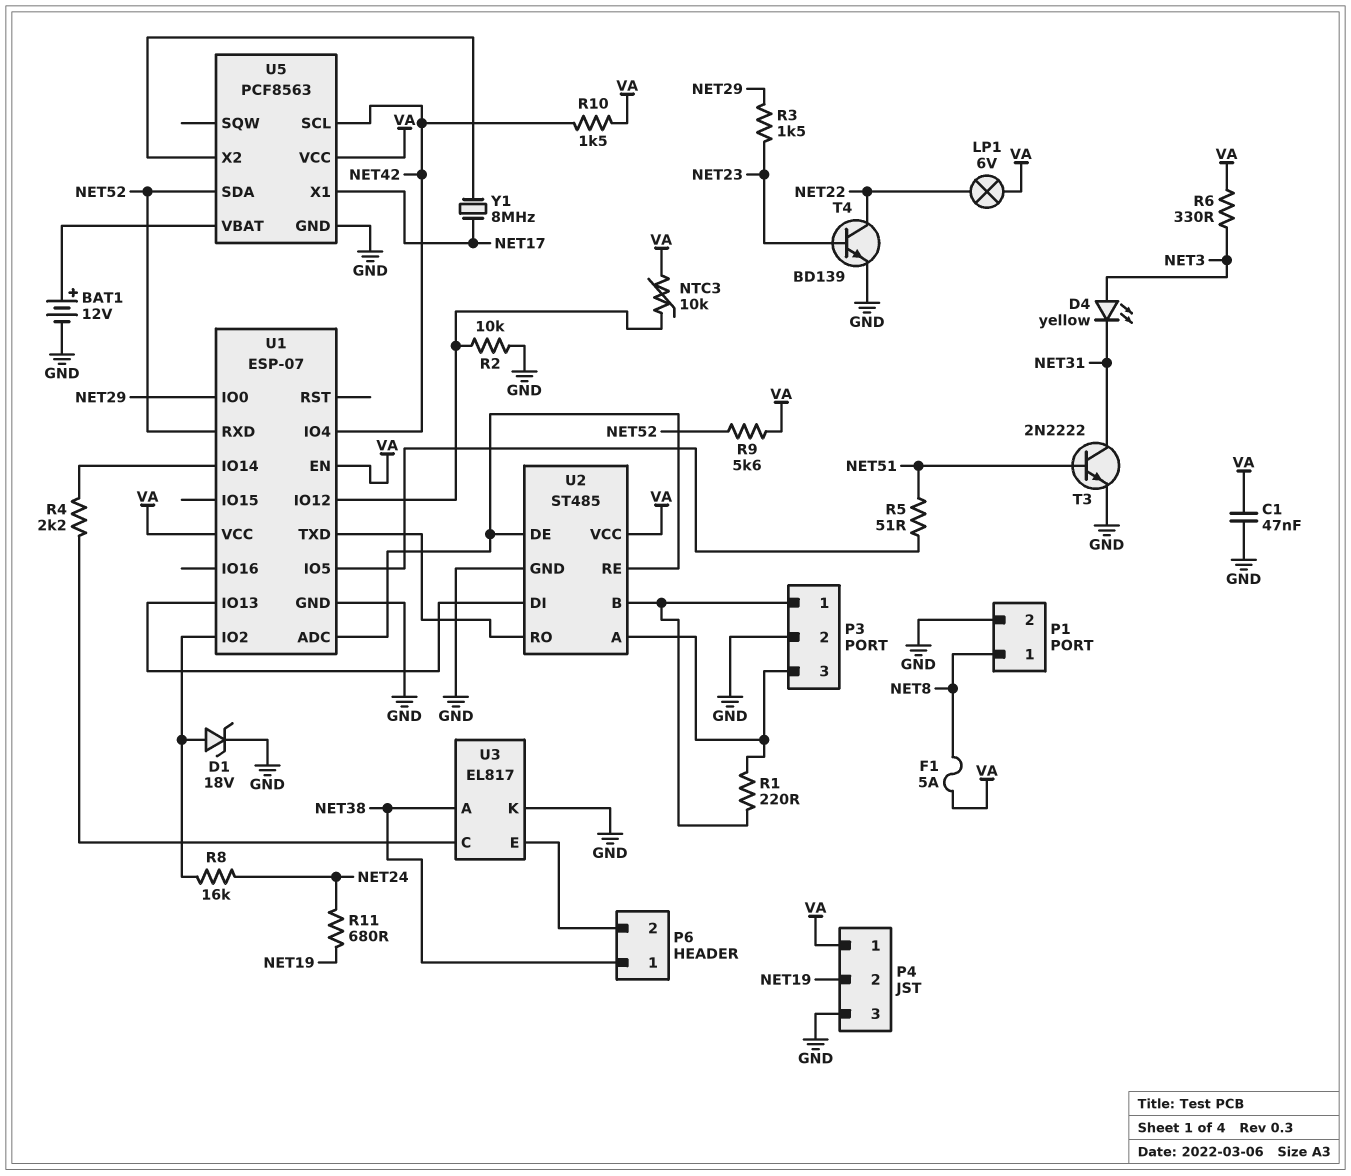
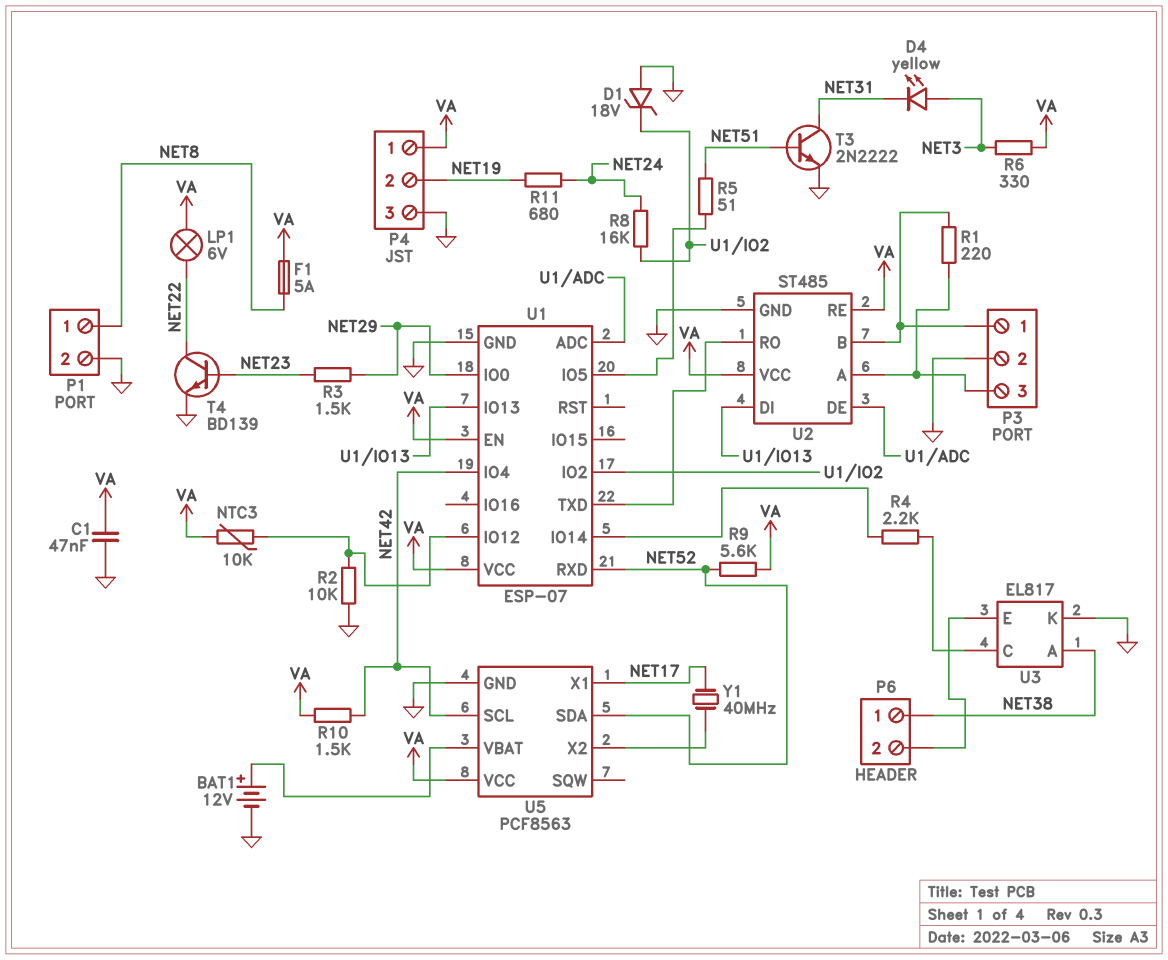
D1: zener 18V (A U1/IO2, K GND) -> zener 18V (A GND, K U1/IO2)
U2 pin RE: U1/ADC -> VA
Y1: 8MHz (NET17, U5/X2) -> 40MHz (NET17, U5/X2)

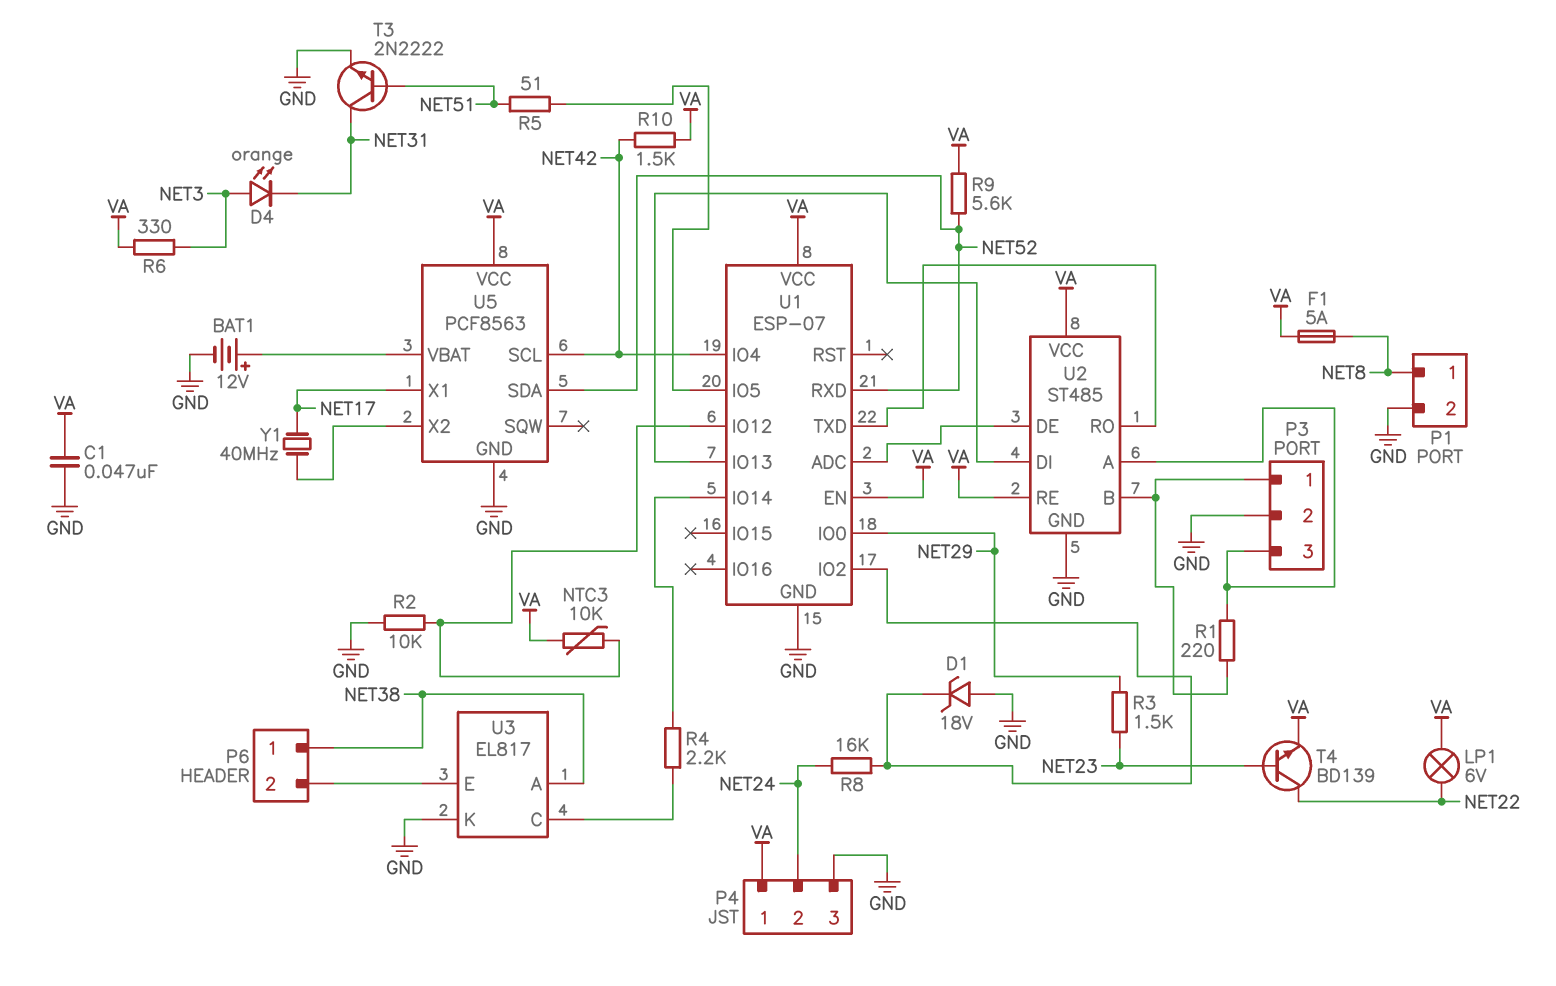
D4: LED yellow (A NET3, K NET31) -> LED orange (A NET3, K NET31)
P4 pin 2: NET19 -> NET24
R11: 680 (NET19, NET24) -> none
T4: NPN BD139 (B NET23, C NET22, E GND) -> NPN BD139 (B NET23, C NET22, E VA)

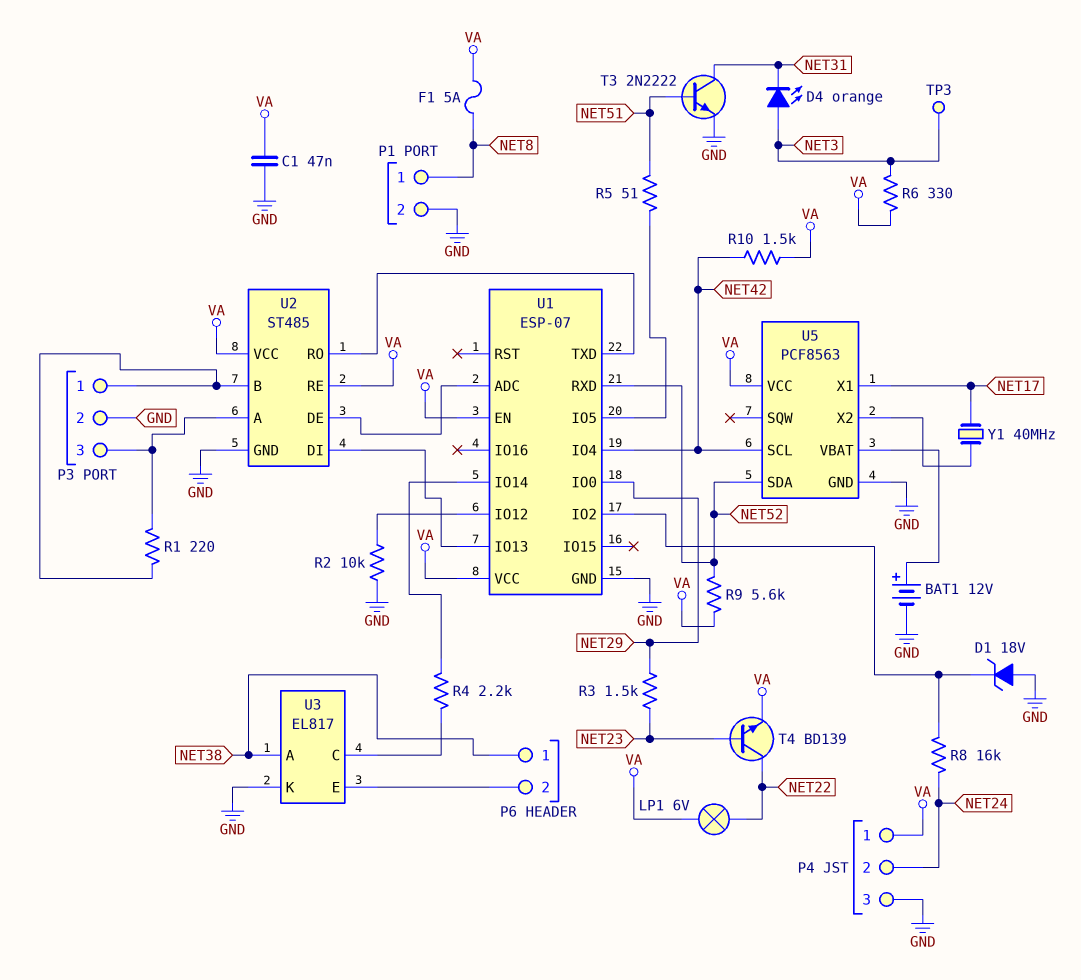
NTC3: 10k (U1/IO12, VA) -> none
TP3: none -> test point (NET3)

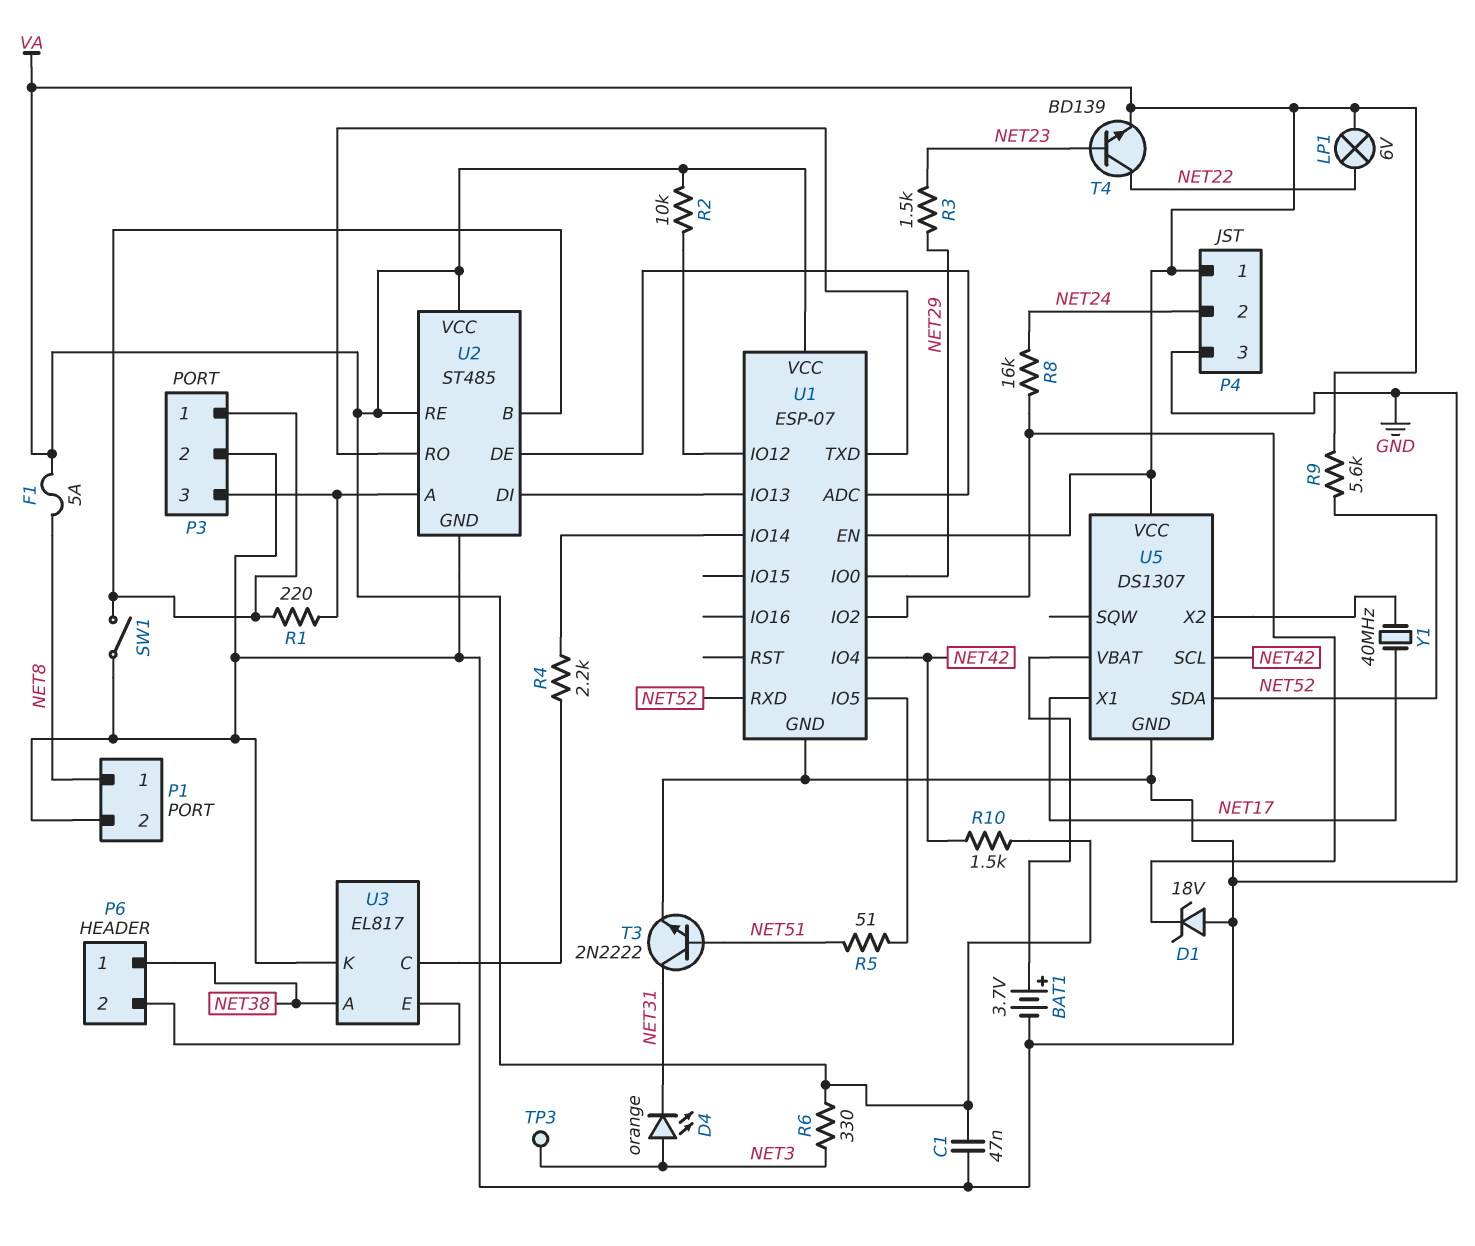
BAT1: 12V (plus U5/VBAT, minus GND) -> 3.7V (plus U5/VBAT, minus GND)
R2: 10k (GND, U1/IO12) -> 10k (U1/IO12, VA)
SW1: none -> switch (GND, P3/1)
U5: PCF8563 -> DS1307

